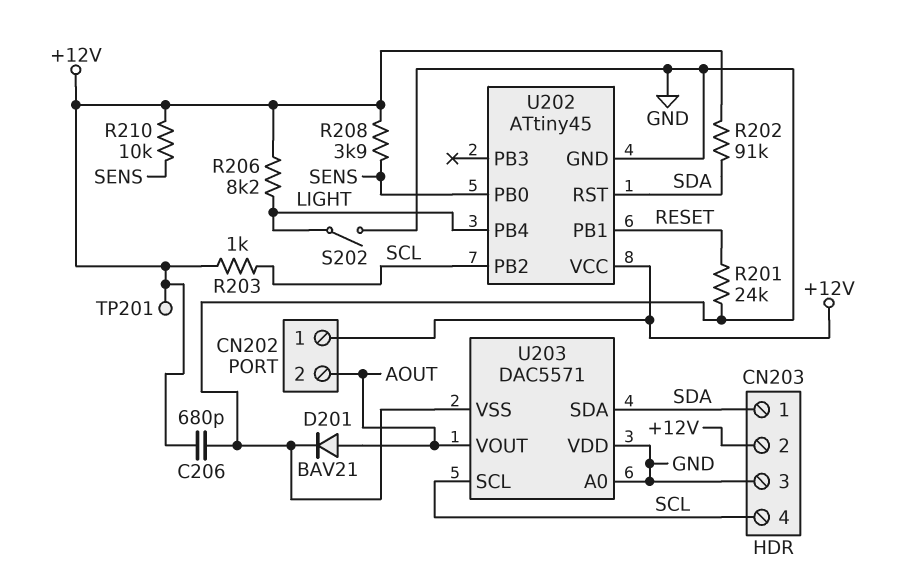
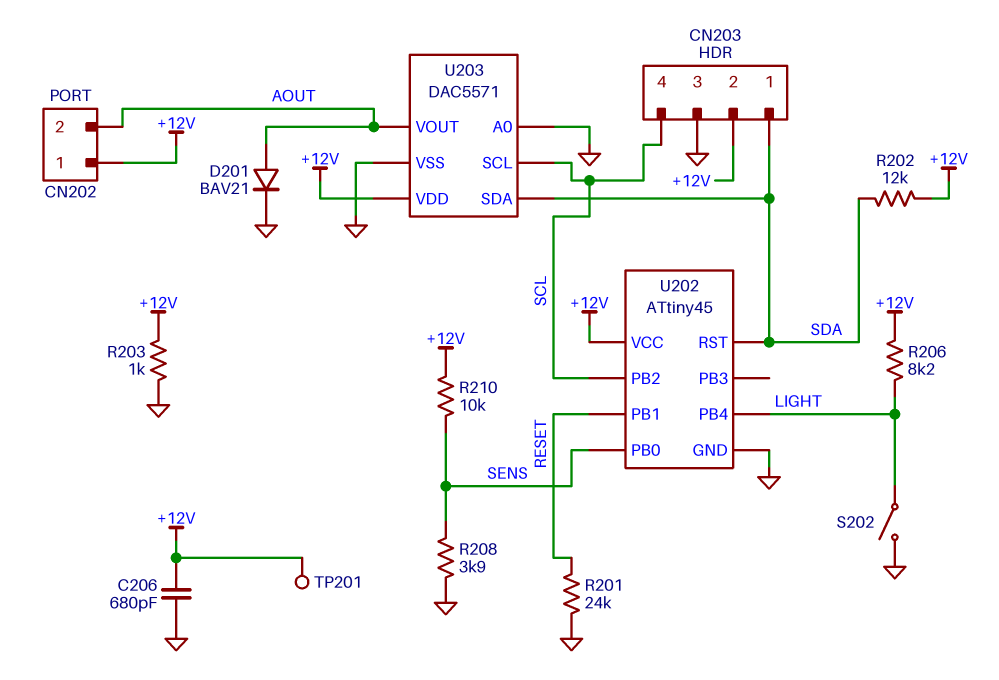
R202: 91k (+12V, SDA) -> 12k (+12V, SDA)
R203: 1k (+12V, SCL) -> 1k (+12V, GND)
R208: 3.9k (+12V, SENS) -> 3.9k (GND, SENS)
U203 pin VDD: GND -> +12V

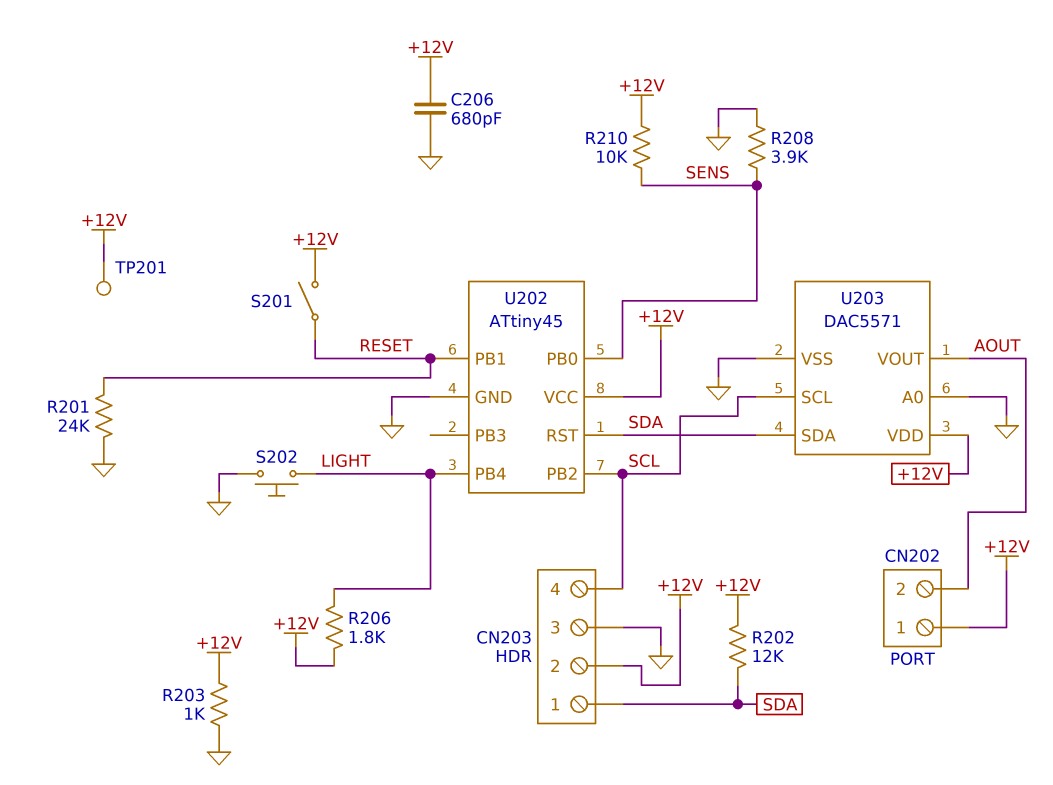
D201: diode BAV21 (A AOUT, K GND) -> none
R206: 8.2k (+12V, LIGHT) -> 1.8k (+12V, LIGHT)
S201: none -> switch (+12V, RESET)
S202: switch (GND, LIGHT) -> button (GND, LIGHT)

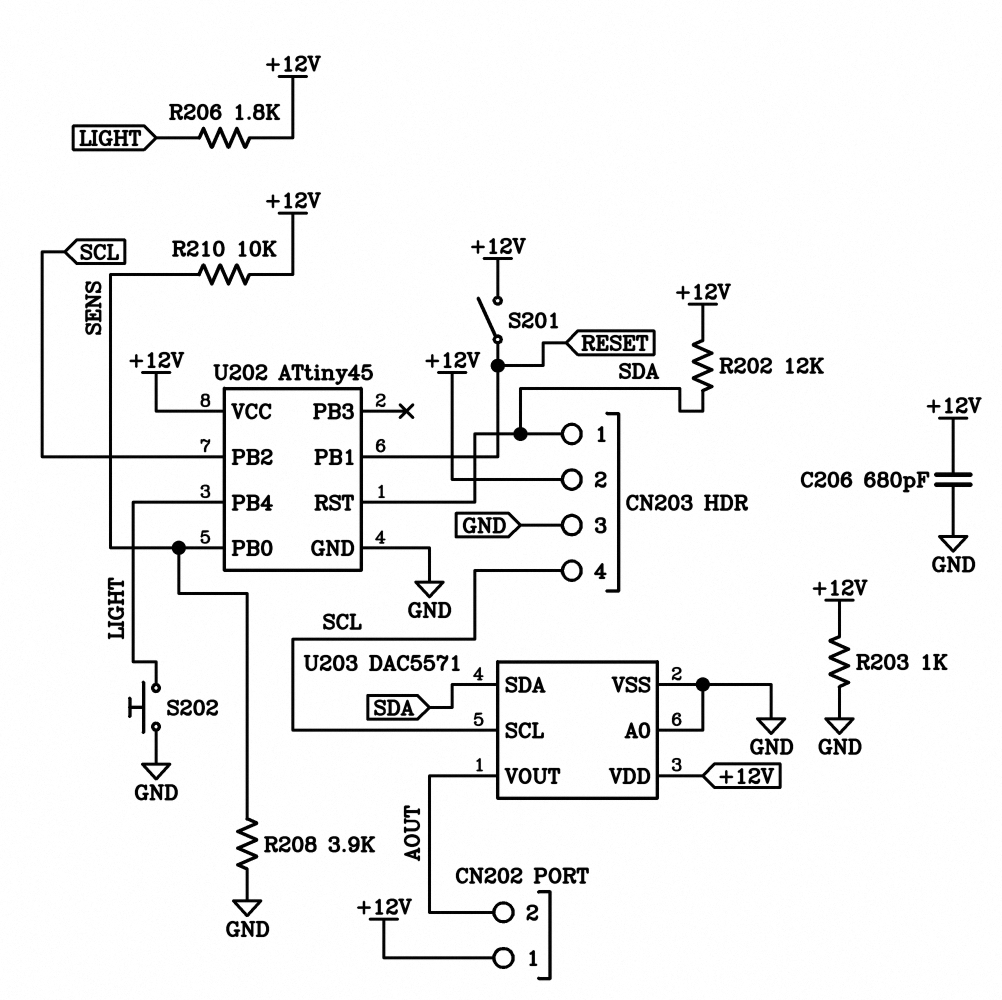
R201: 24k (GND, RESET) -> none
TP201: test point (+12V) -> none

